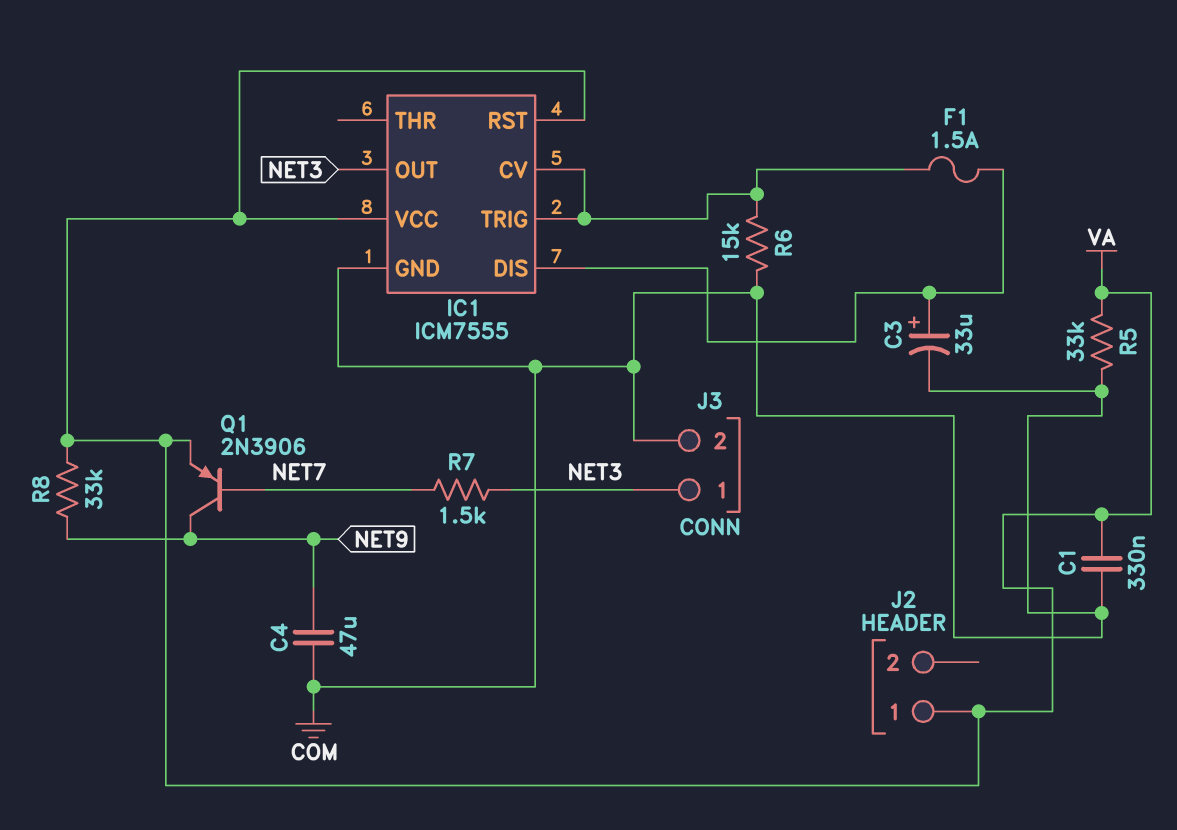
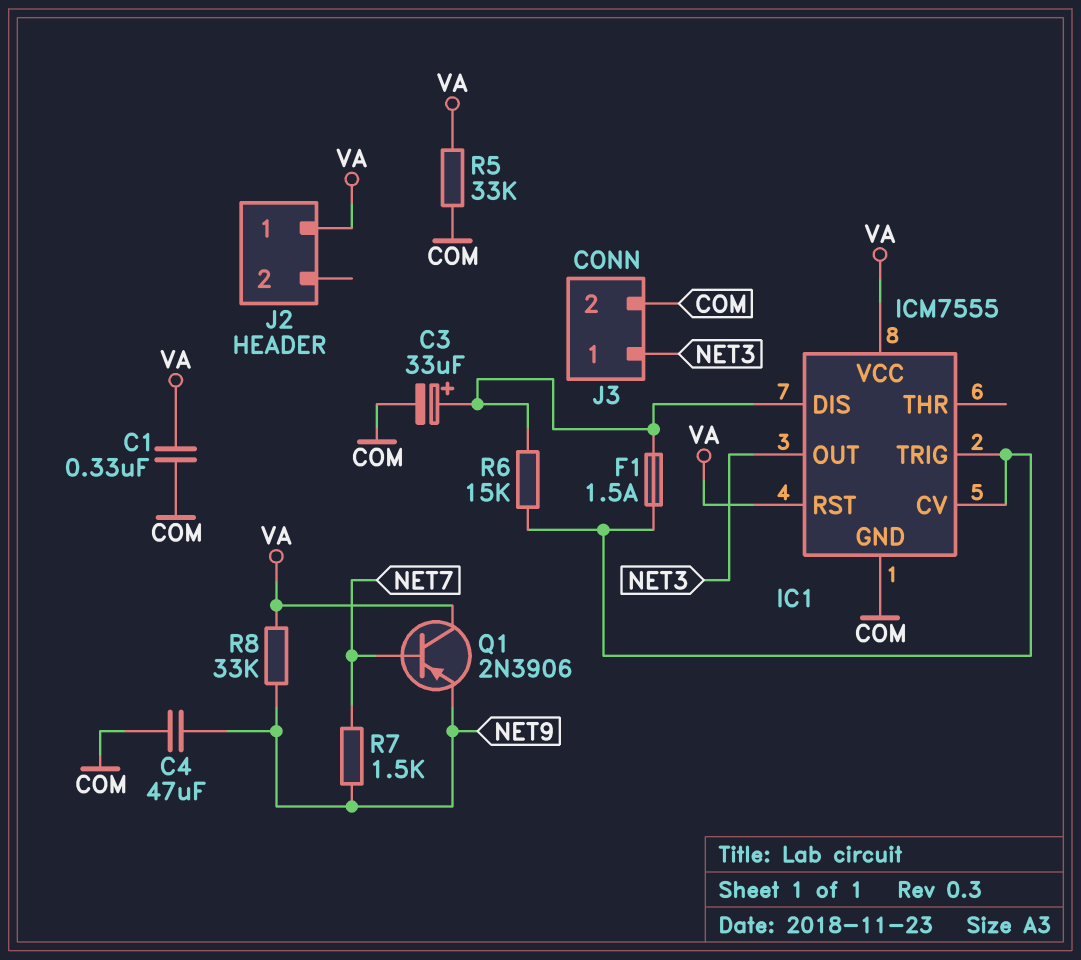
Q1: PNP 2N3906 (B NET7, C NET9, E VA) -> PNP 2N3906 (B NET7, C VA, E NET9)
R6: 15k (COM, IC1/CV) -> 15k (IC1/CV, IC1/DIS)
R7: 1.5k (NET3, NET7) -> 1.5k (NET7, NET9)

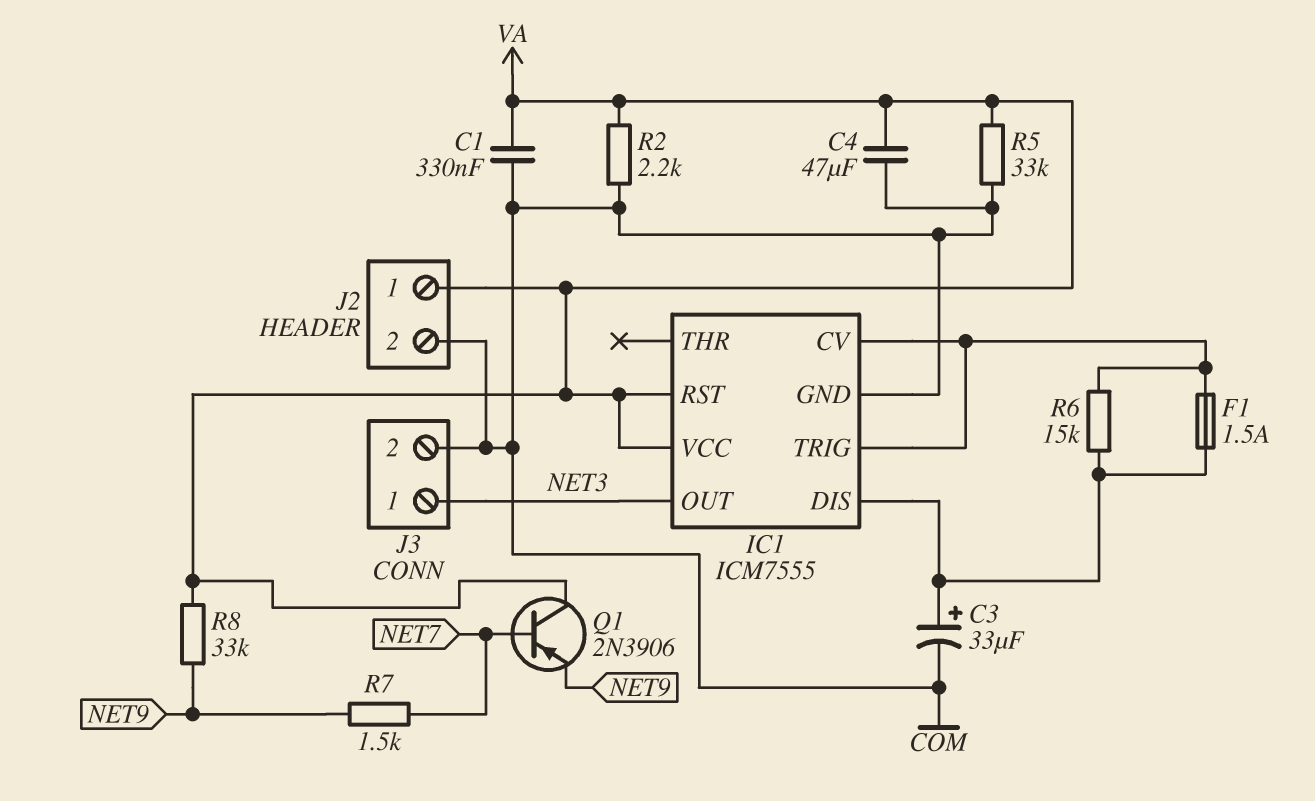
C4: 47uF (COM, NET9) -> 47uF (COM, VA)
J2 pin 2: none -> COM
R2: none -> 2.2k (COM, VA)

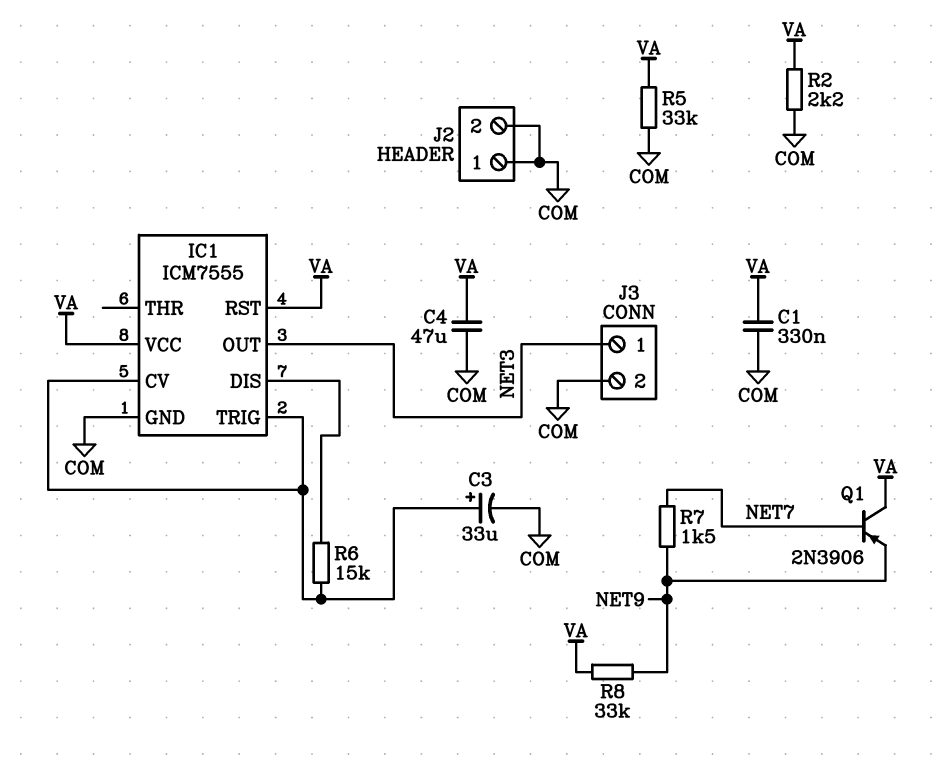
C3: 33uF (plus IC1/DIS, minus COM) -> 33uF (plus IC1/CV, minus COM)
F1: 1.5A (IC1/CV, IC1/DIS) -> none
J2 pin 1: VA -> COM

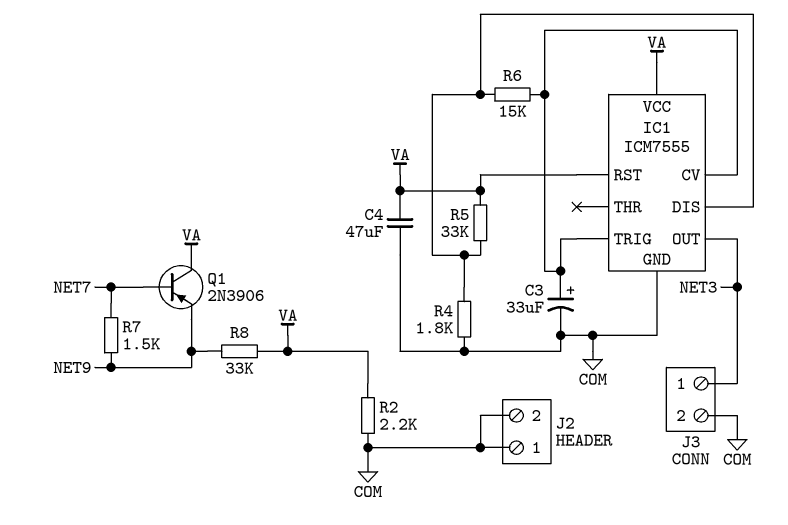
C1: 330nF (COM, VA) -> none
R4: none -> 1.8k (COM, IC1/DIS)
R5: 33k (COM, VA) -> 33k (IC1/DIS, VA)

